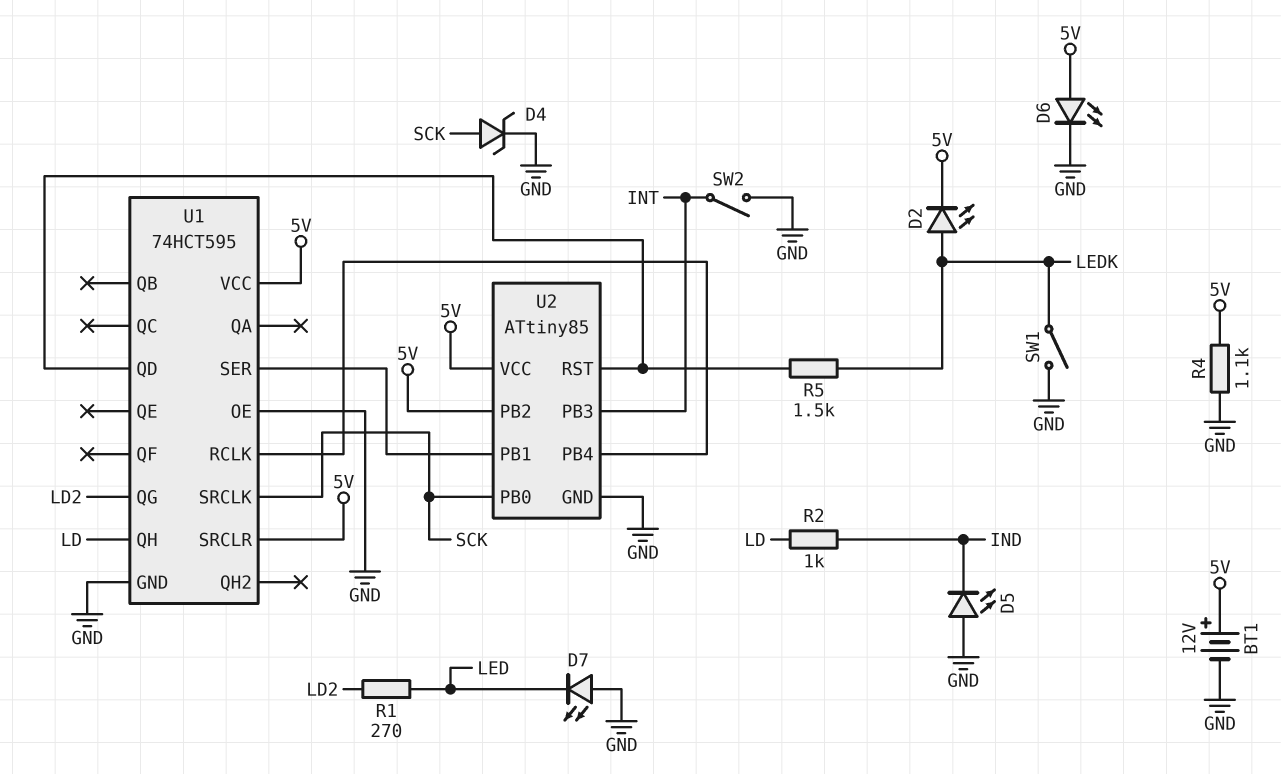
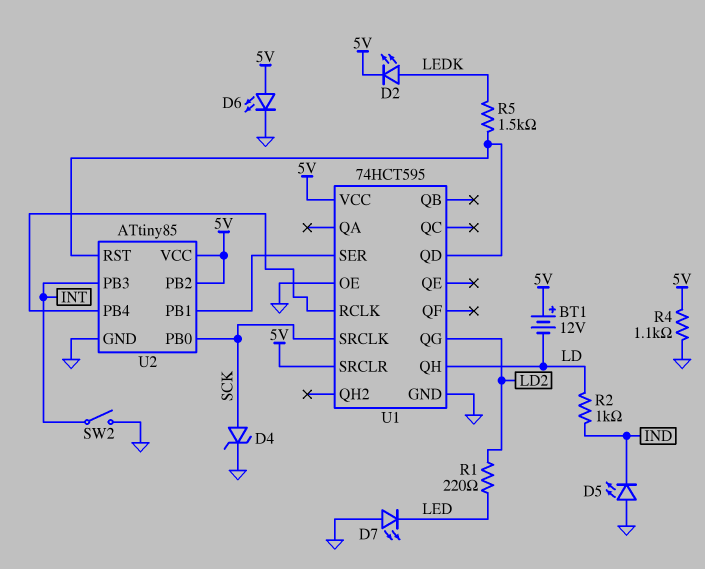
BT1: 12V (plus 5V, minus GND) -> 12V (plus 5V, minus LD)
R1: 270 (LD2, LED) -> 220 (LD2, LED)
SW1: switch (GND, LEDK) -> none

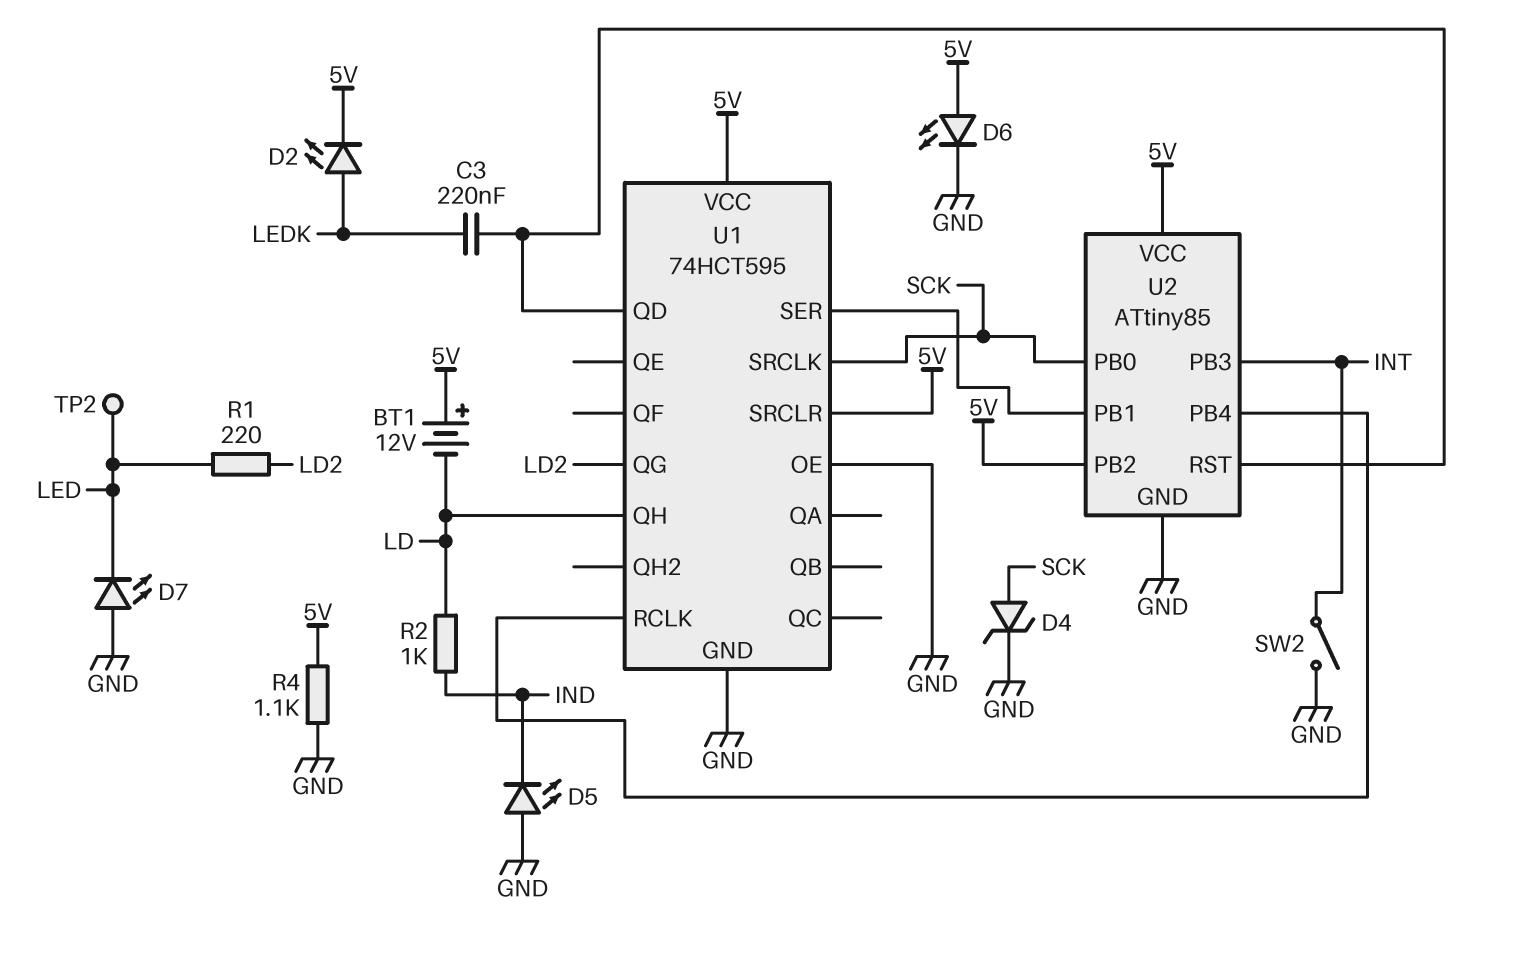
C3: none -> 220nF (LEDK, U1/QD)
R5: 1.5k (LEDK, U1/QD) -> none
TP2: none -> test point (LED)

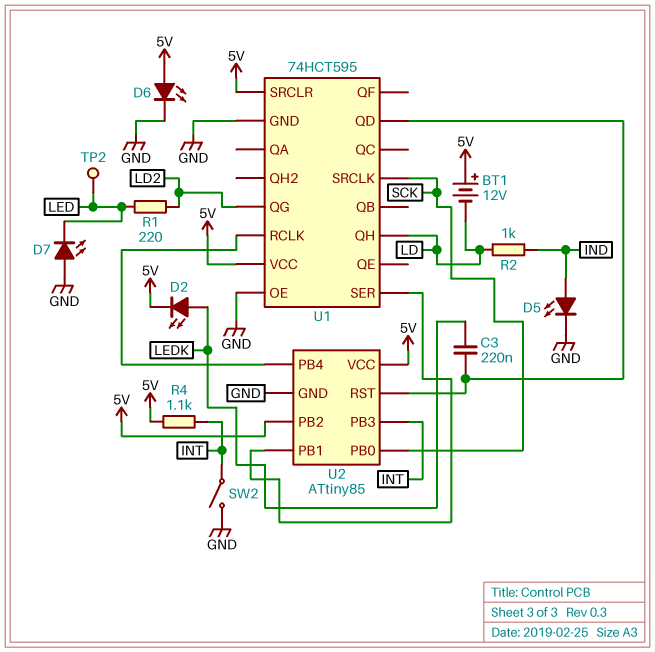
D4: zener (A SCK, K GND) -> none
D5: LED (A GND, K IND) -> LED (A IND, K GND)
R4: 1.1k (5V, GND) -> 1.1k (5V, INT)

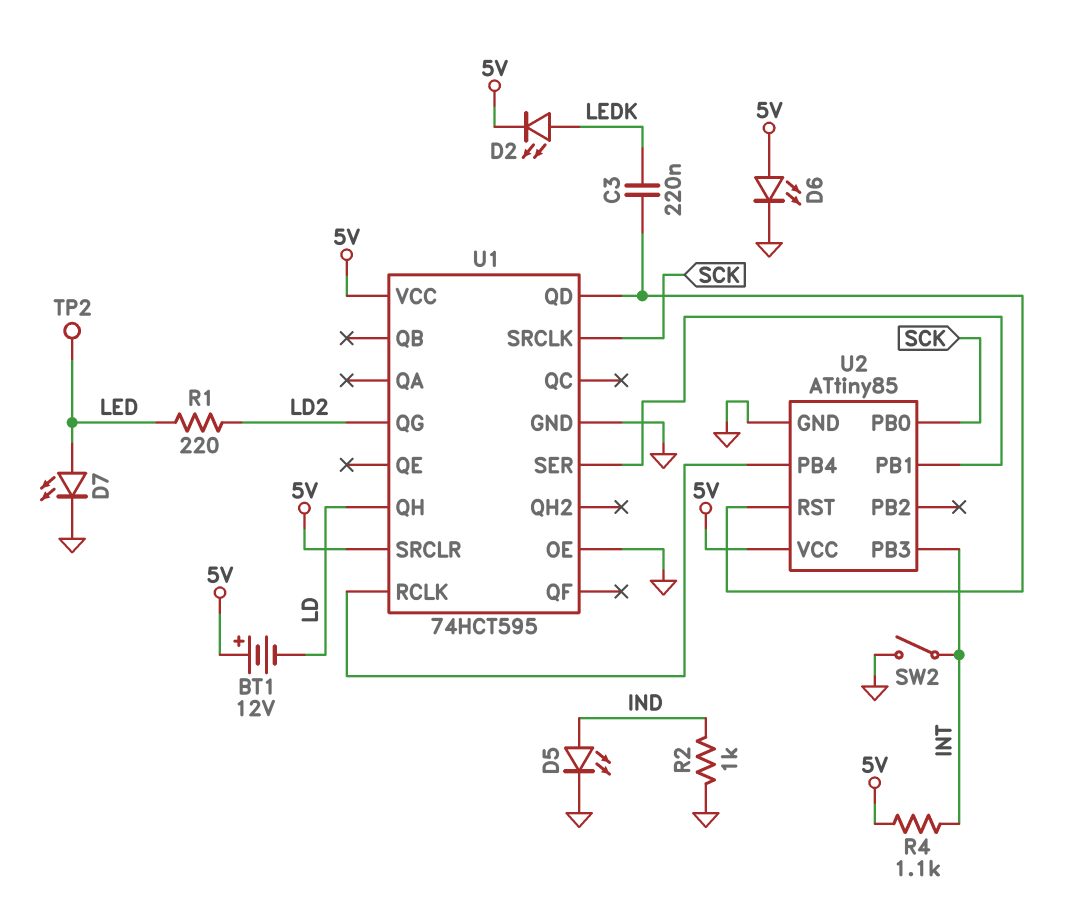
D7: LED (A GND, K LED) -> LED (A LED, K GND)
R2: 1k (IND, LD) -> 1k (GND, IND)
U2 pin PB2: 5V -> none

